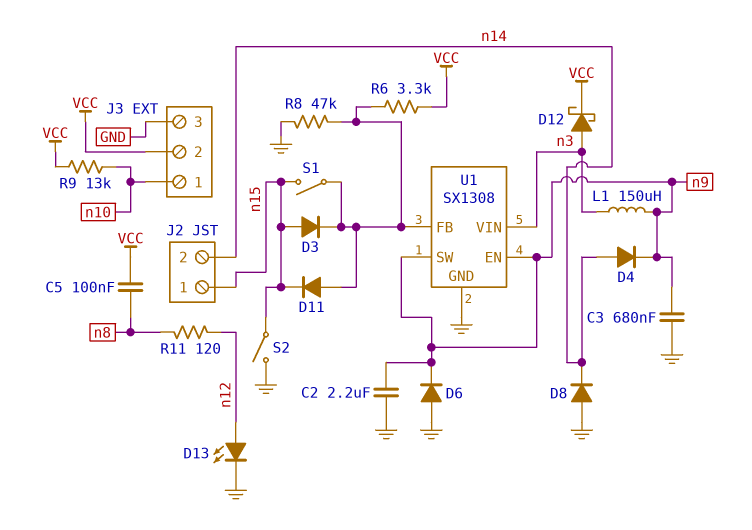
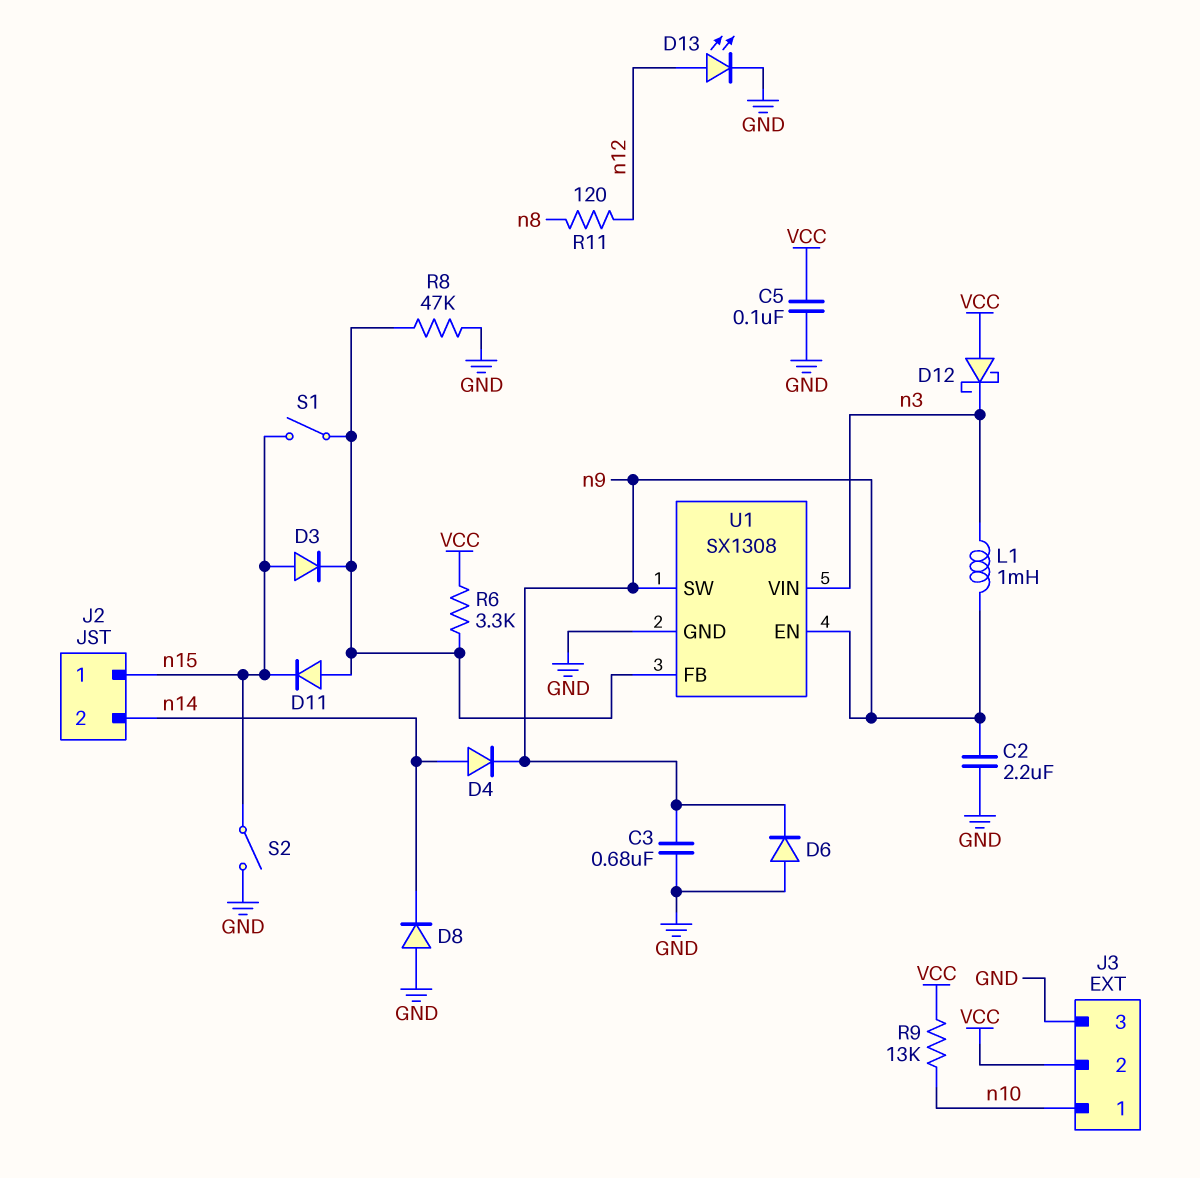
C5: 100nF (VCC, n8) -> 100nF (GND, VCC)
D12: schottky (A n3, K VCC) -> schottky (A VCC, K n3)
L1: 150uH (n3, n9) -> 1mH (n3, n9)

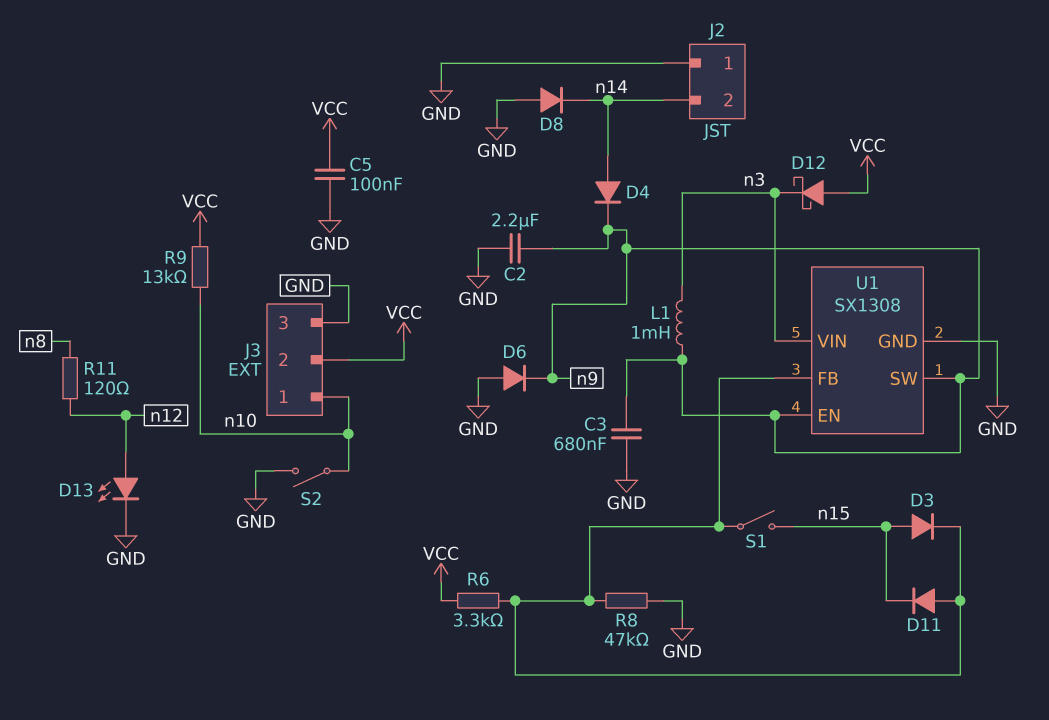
J2 pin 1: n15 -> GND
S2: switch (GND, n15) -> switch (GND, n10)

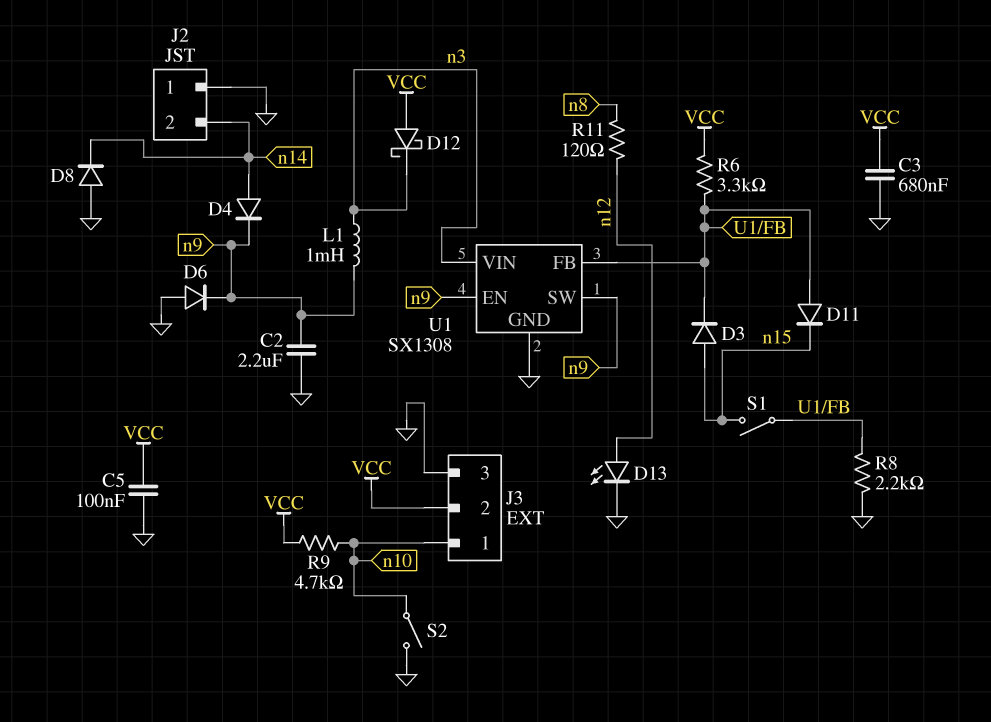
C3: 680nF (GND, n9) -> 680nF (GND, VCC)
R8: 47k (GND, U1/FB) -> 2.2k (GND, U1/FB)
R9: 13k (VCC, n10) -> 4.7k (VCC, n10)

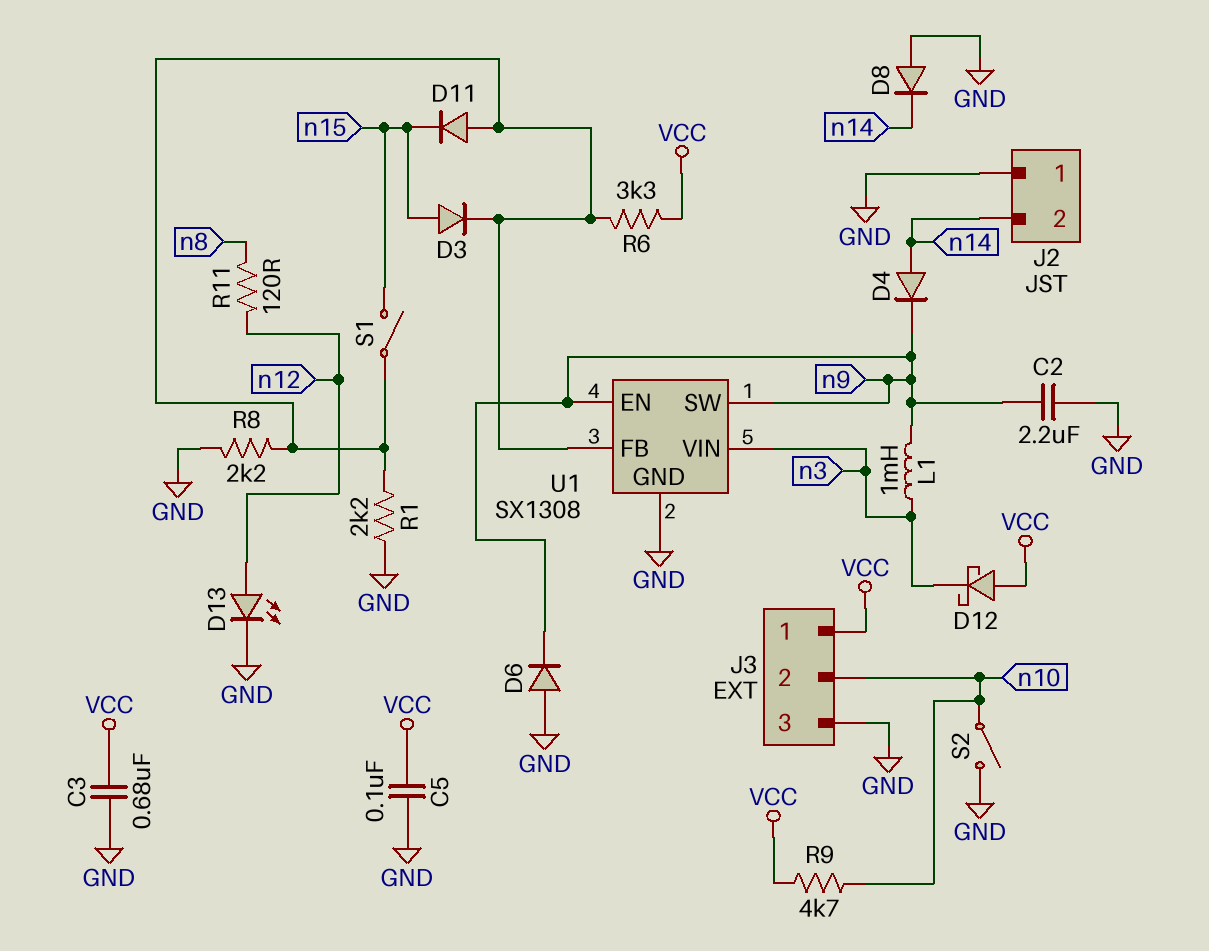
J3 pin 1: n10 -> VCC
J3 pin 2: VCC -> n10
R1: none -> 2.2k (GND, U1/FB)

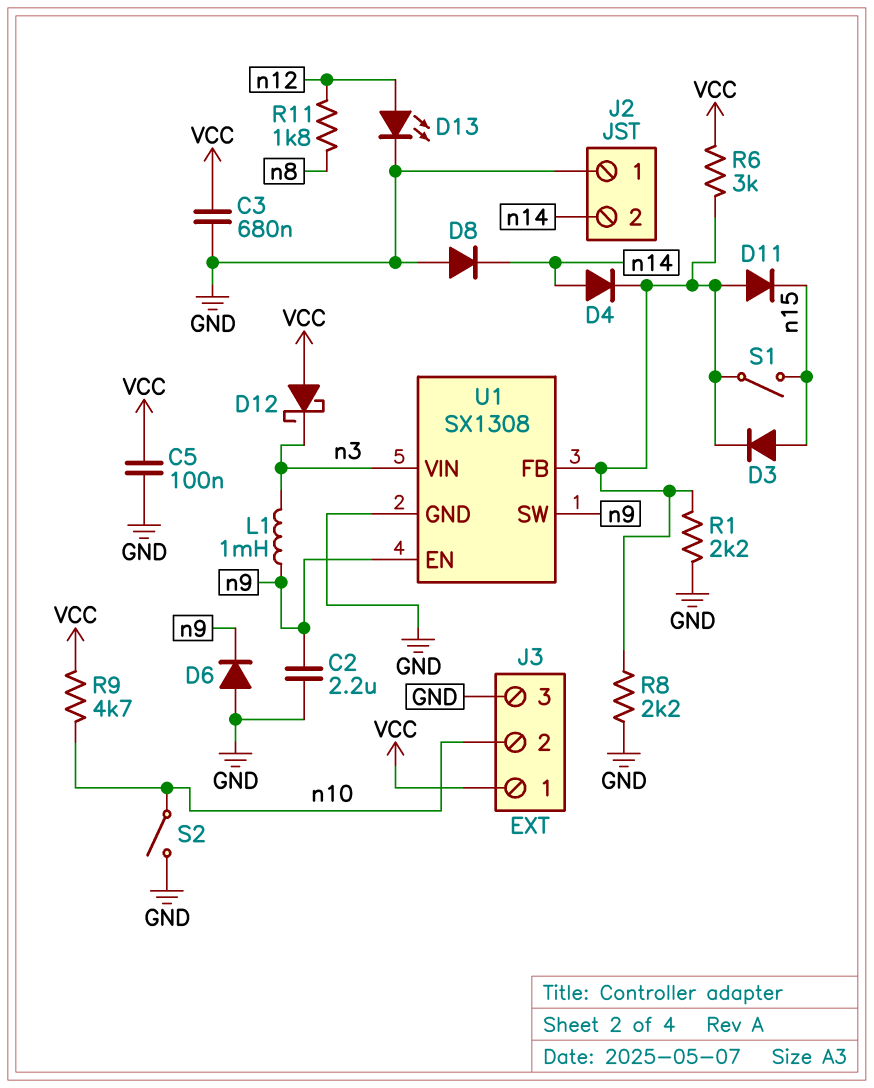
D4: diode (A n14, K n9) -> diode (A n14, K U1/FB)
R6: 3.3k (U1/FB, VCC) -> 3k (U1/FB, VCC)
R11: 120 (n8, n12) -> 1.8k (n8, n12)

